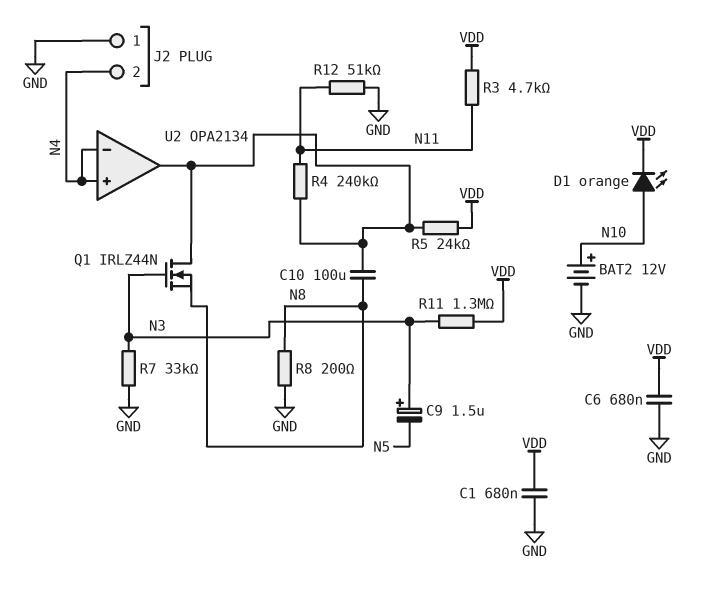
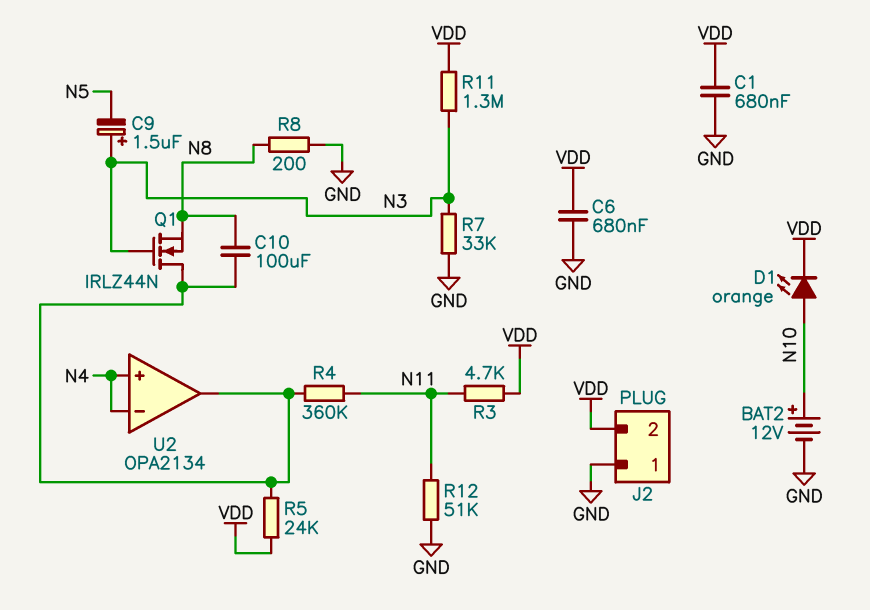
J2 pin 2: N4 -> VDD
R4: 240k (N11, U2/out) -> 360k (N11, U2/out)

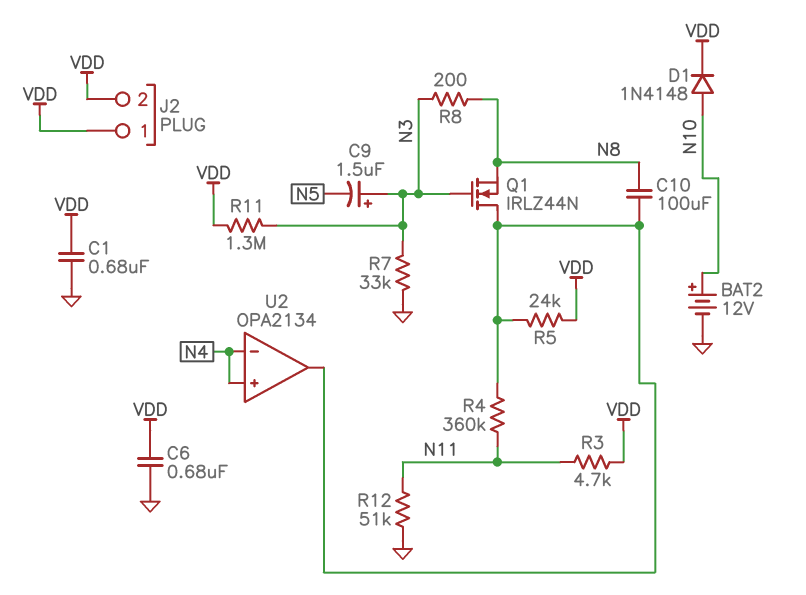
D1: LED orange (A N10, K VDD) -> diode 1N4148 (A N10, K VDD)
J2 pin 1: GND -> VDD
R8: 200 (GND, N8) -> 200 (N3, N8)

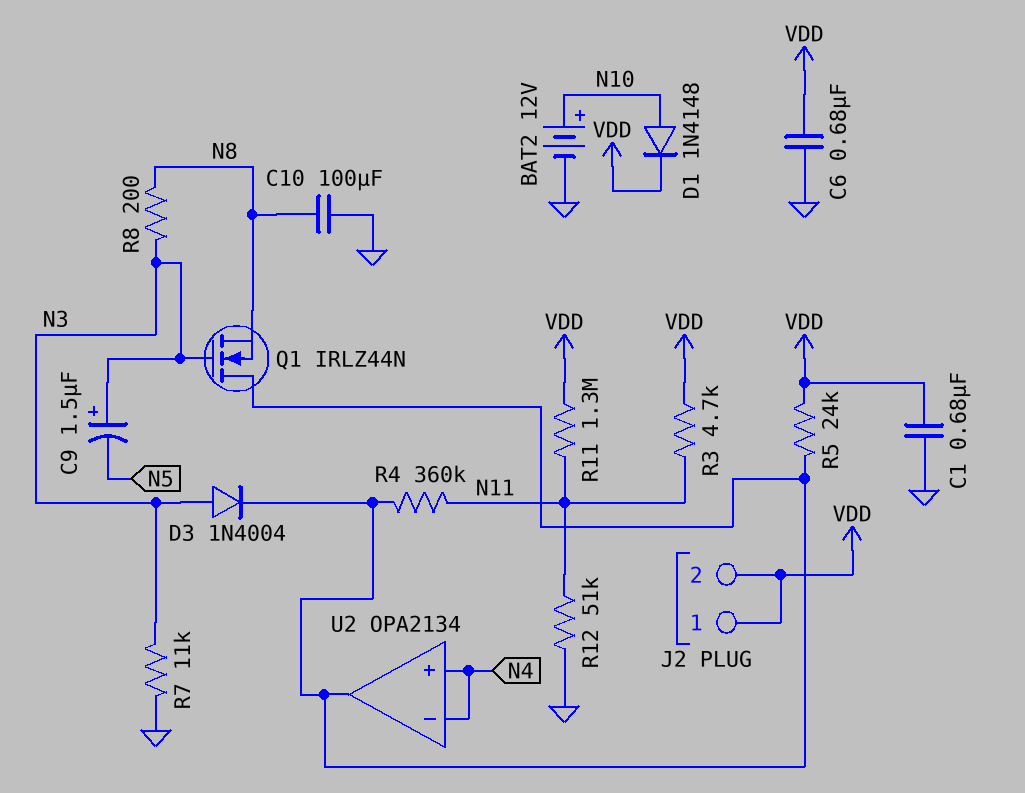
C10: 100uF (N8, U2/out) -> 100uF (GND, N8)
D3: none -> diode 1N4004 (A N3, K U2/out)
R7: 33k (GND, N3) -> 11k (GND, N3)
R11: 1.3M (N3, VDD) -> 1.3M (N11, VDD)

